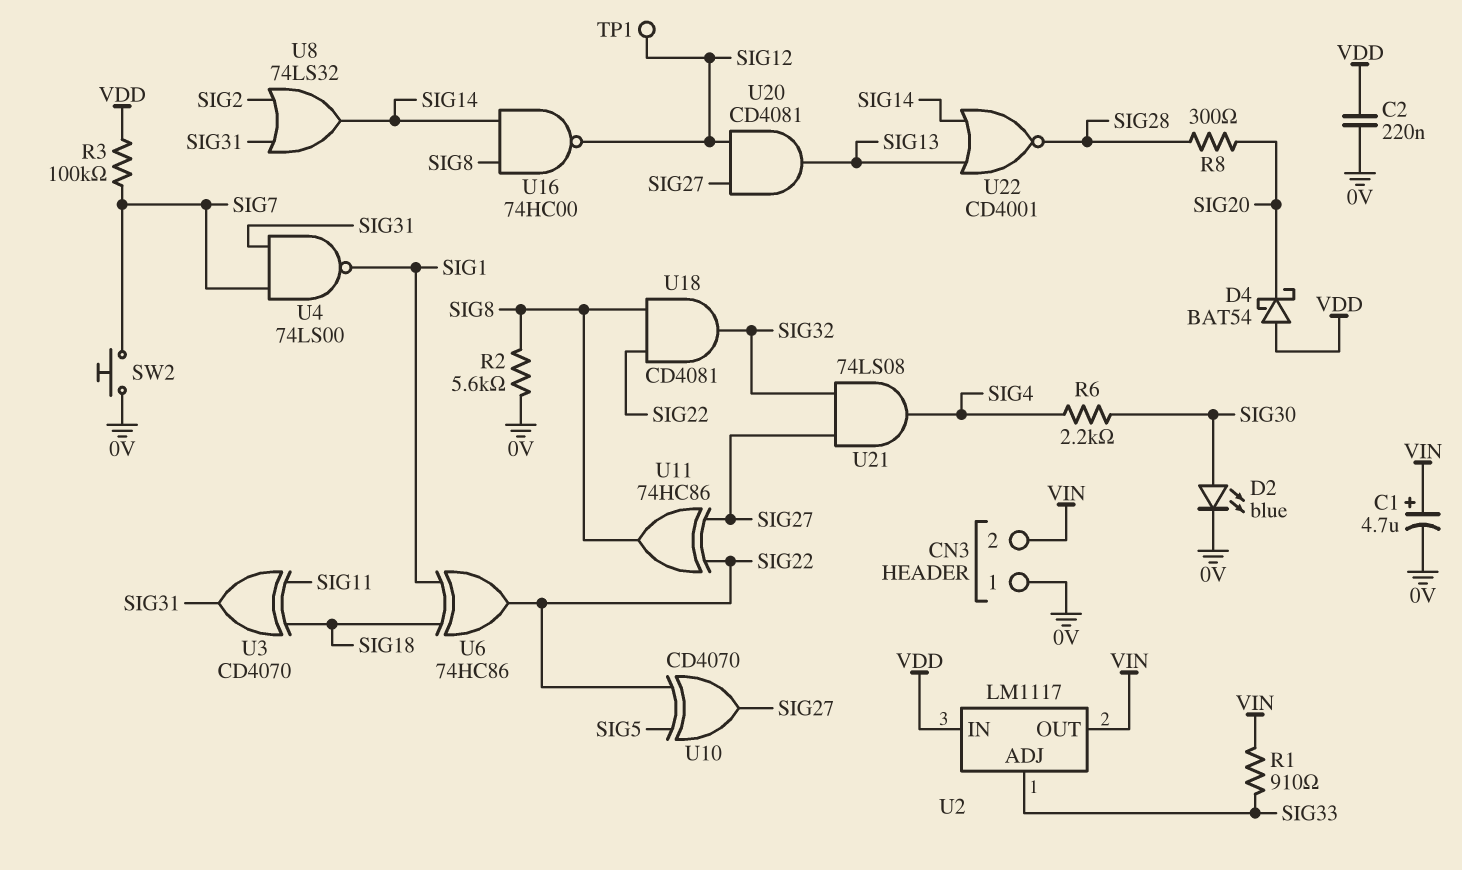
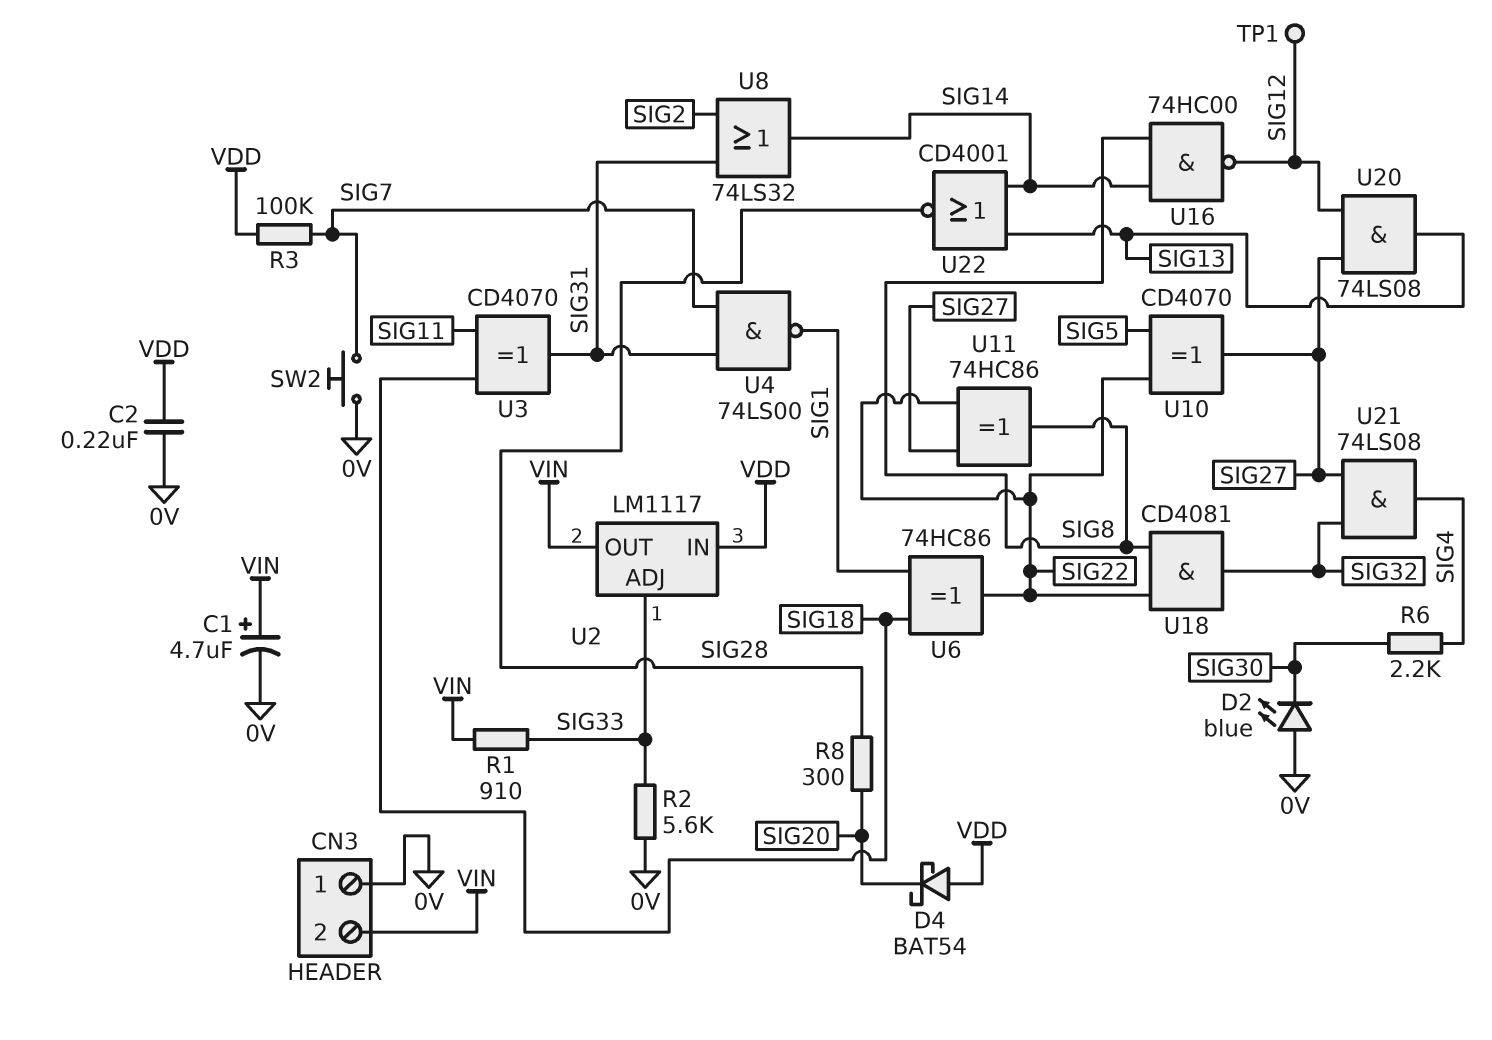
D2: LED blue (A SIG30, K 0V) -> LED blue (A 0V, K SIG30)
R2: 5.6k (0V, SIG8) -> 5.6k (0V, SIG33)
U20: AND CD4081 (in SIG12, in SIG27, out SIG13) -> AND 74LS08 (in SIG12, in SIG27, out SIG13)

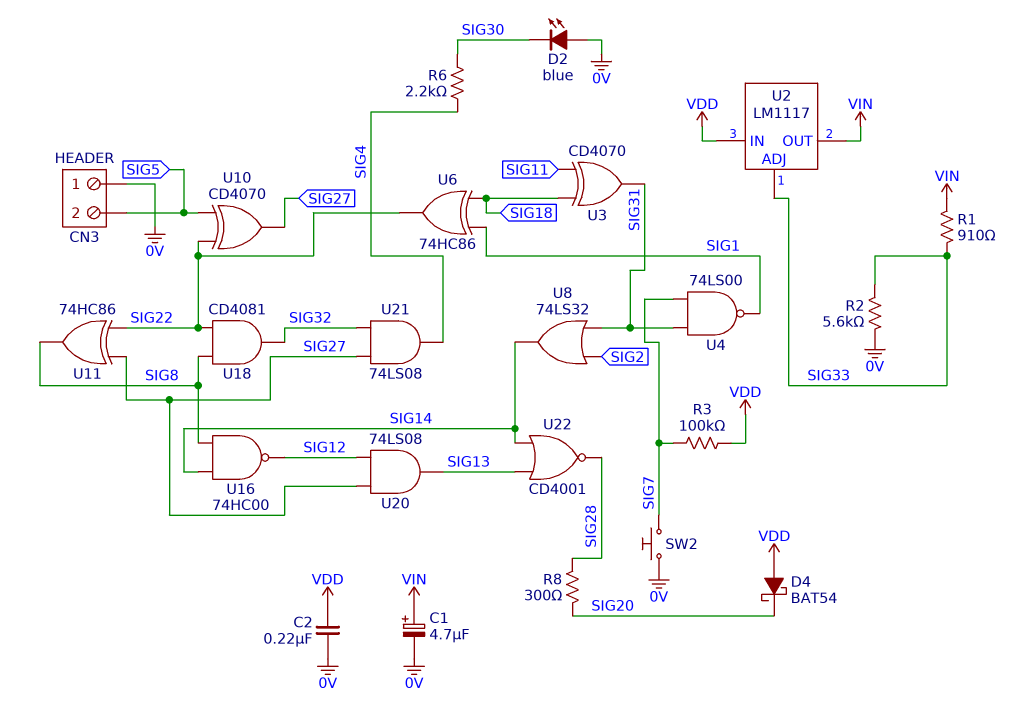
CN3 pin 2: VIN -> SIG5
TP1: test point (SIG12) -> none

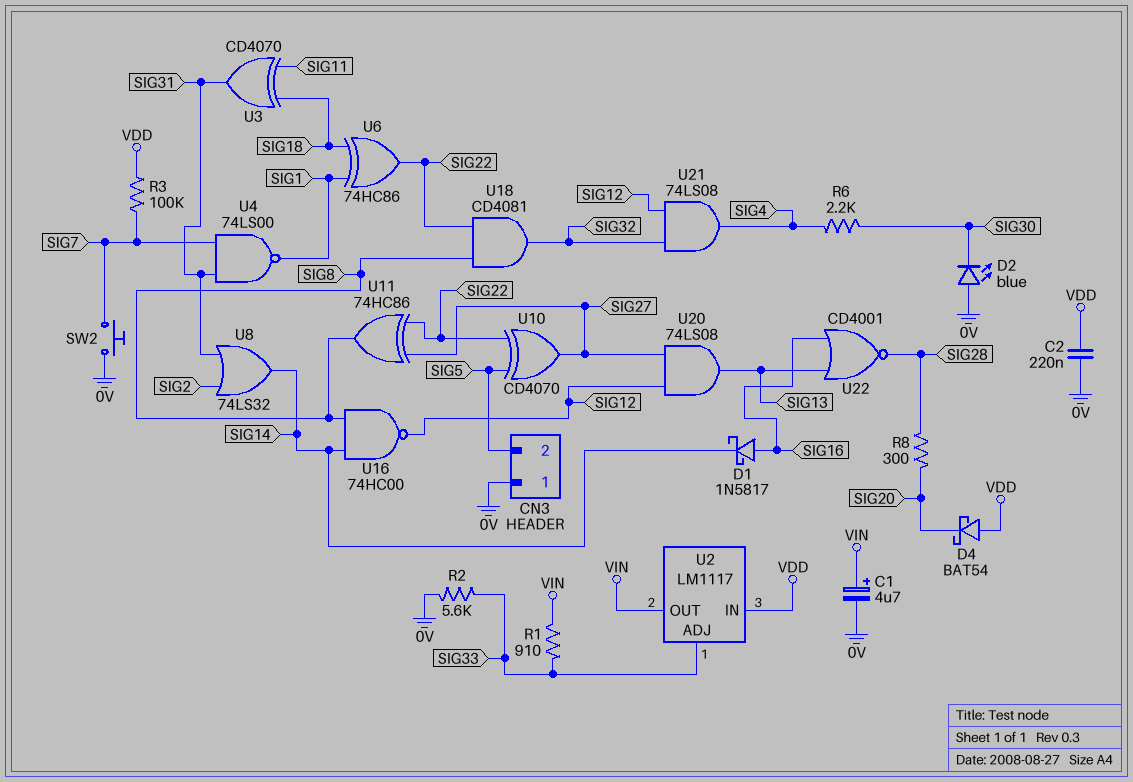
D1: none -> schottky 1N5817 (A SIG16, K SIG14)
U21: AND 74LS08 (in SIG27, in SIG32, out SIG4) -> AND 74LS08 (in SIG12, in SIG32, out SIG4)
U22: NOR CD4001 (in SIG13, in SIG14, out SIG28) -> NOR CD4001 (in SIG13, in SIG16, out SIG28)

